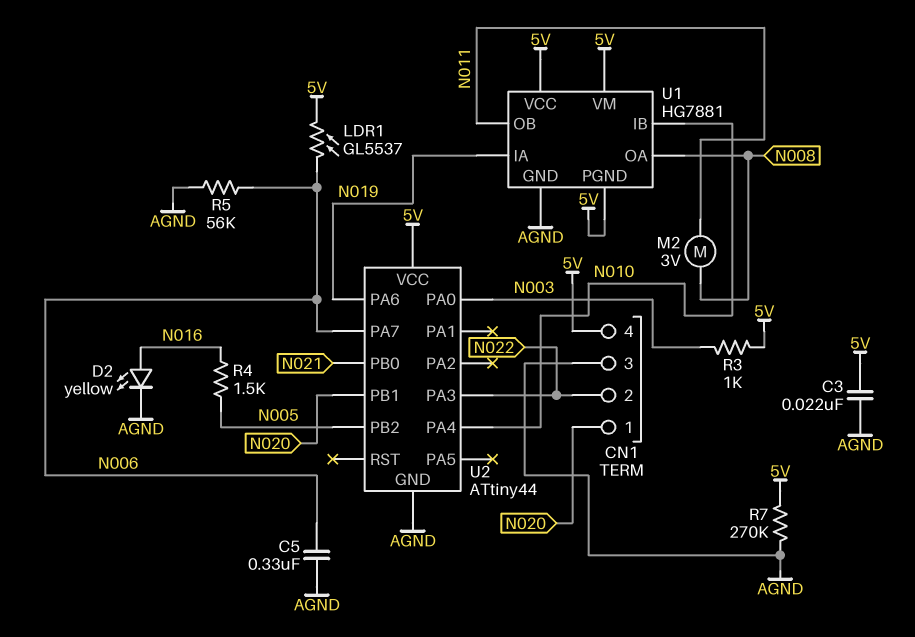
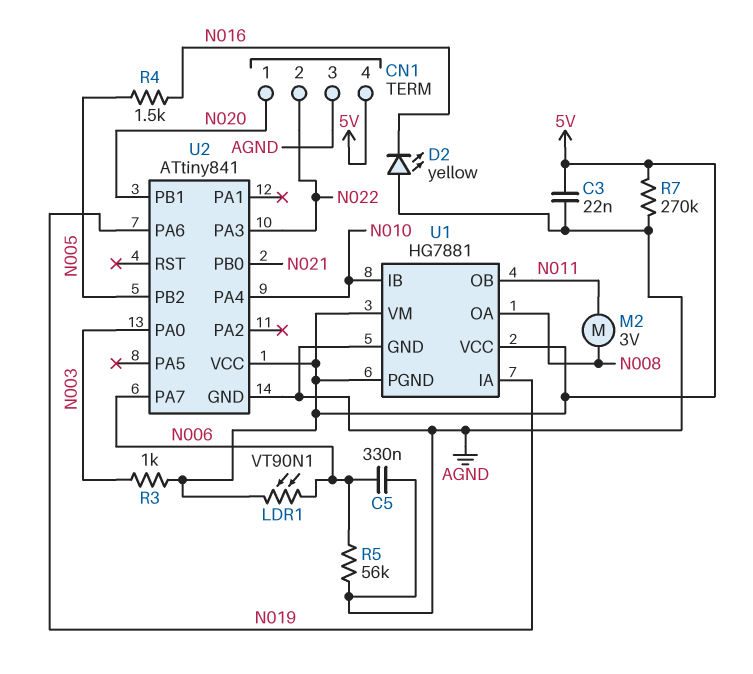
D2: LED yellow (A N016, K AGND) -> LED yellow (A AGND, K N016)
LDR1: GL5537 (5V, N006) -> VT90N1 (5V, N006)
U2: ATtiny44 -> ATtiny841

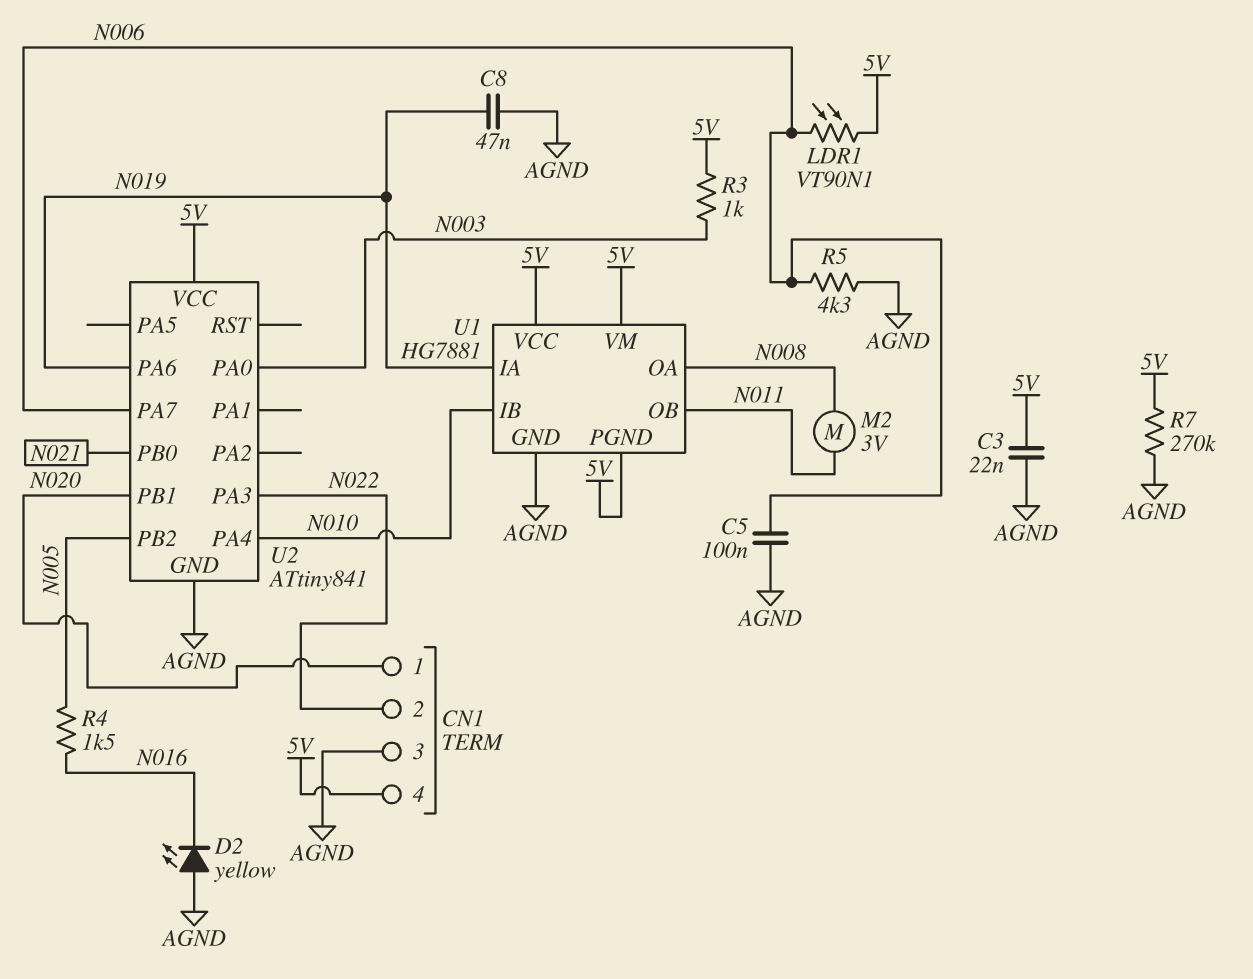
C5: 330nF (AGND, N006) -> 100nF (AGND, N006)
C8: none -> 47nF (AGND, N019)
R5: 56k (AGND, N006) -> 4.3k (AGND, N006)

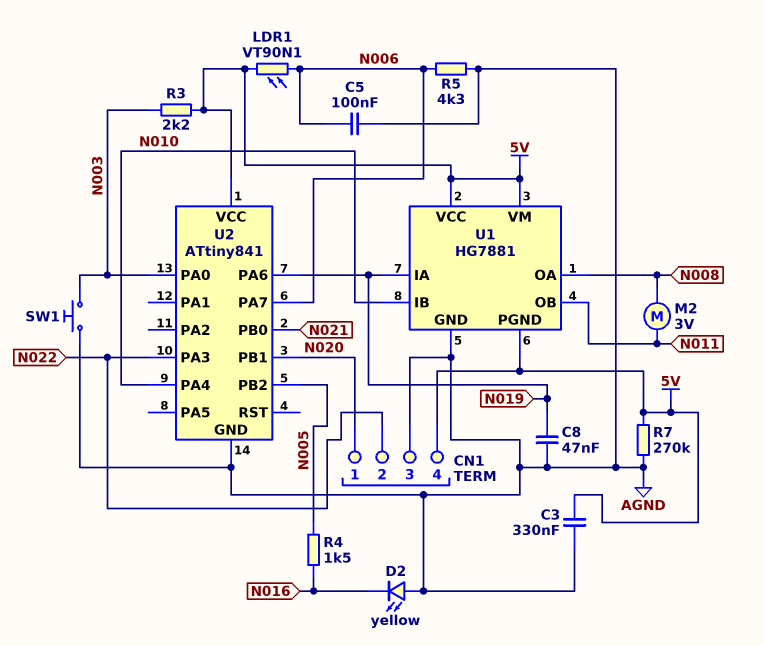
C3: 22nF (5V, AGND) -> 330nF (5V, AGND)
R3: 1k (5V, N003) -> 2.2k (5V, N003)
SW1: none -> button (AGND, N003)

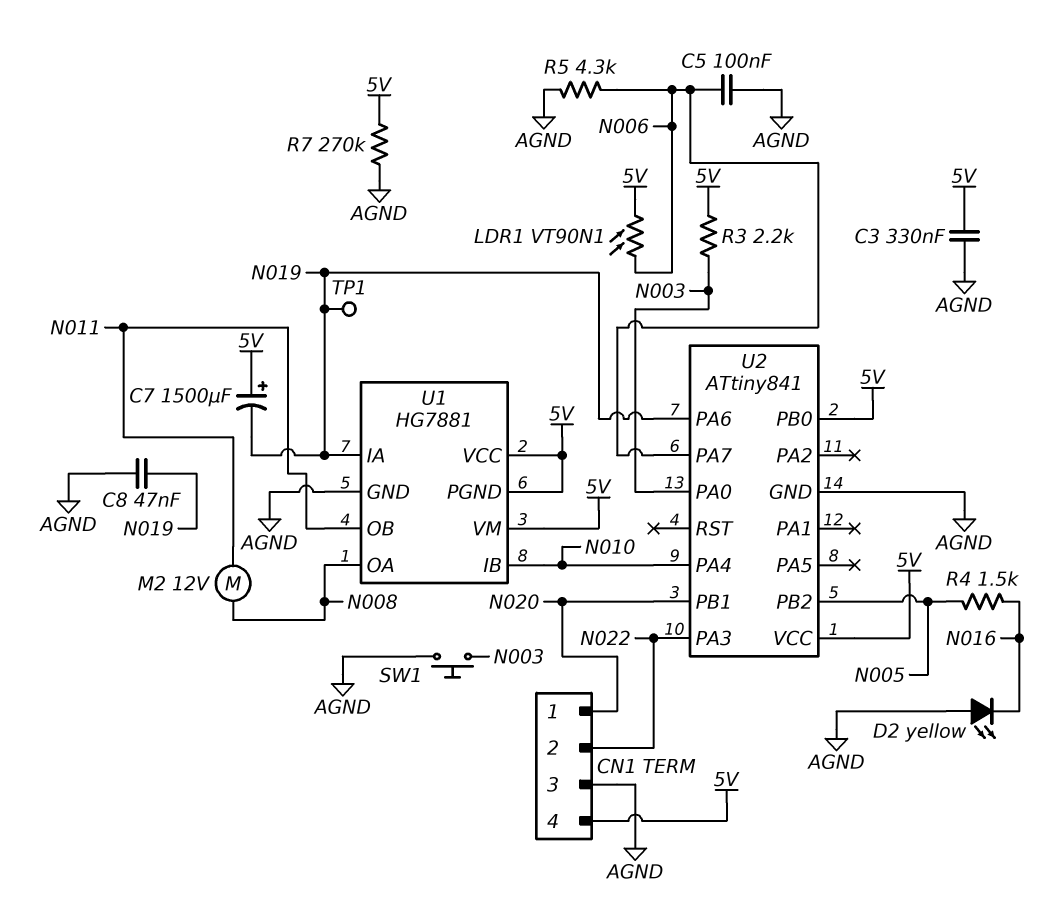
C7: none -> 1500uF (plus 5V, minus N019)
M2: motor 3V (N008, N011) -> motor 12V (N008, N011)
TP1: none -> test point (N019)
U2 pin PB0: N021 -> 5V

